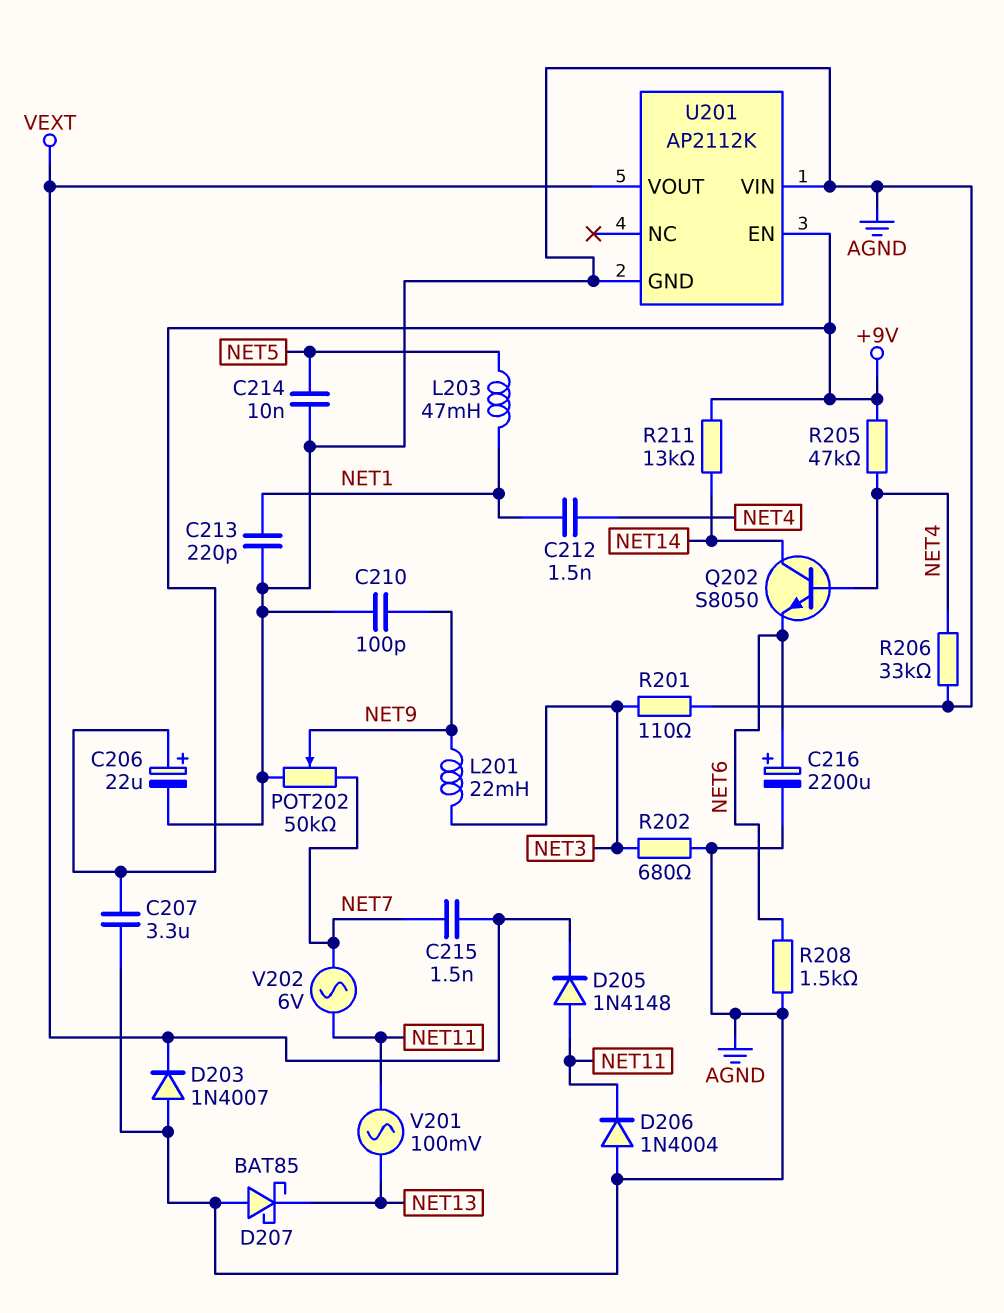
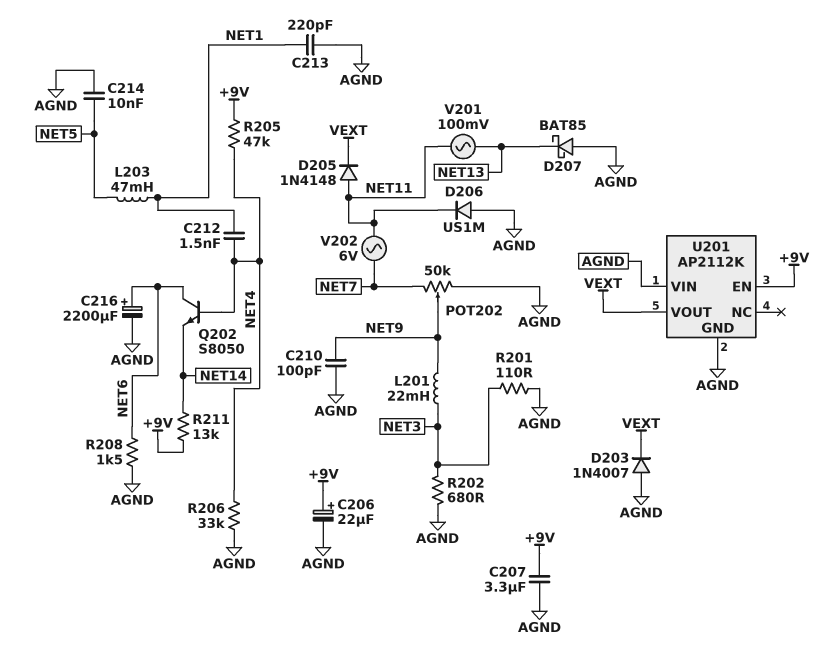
C215: 1.5nF (NET7, VEXT) -> none
D206: diode 1N4004 (A AGND, K NET11) -> diode US1M (A AGND, K NET11)
Q202: NPN S8050 (B NET4, C NET14, E NET6) -> NPN S8050 (B NET4, C NET6, E NET14)

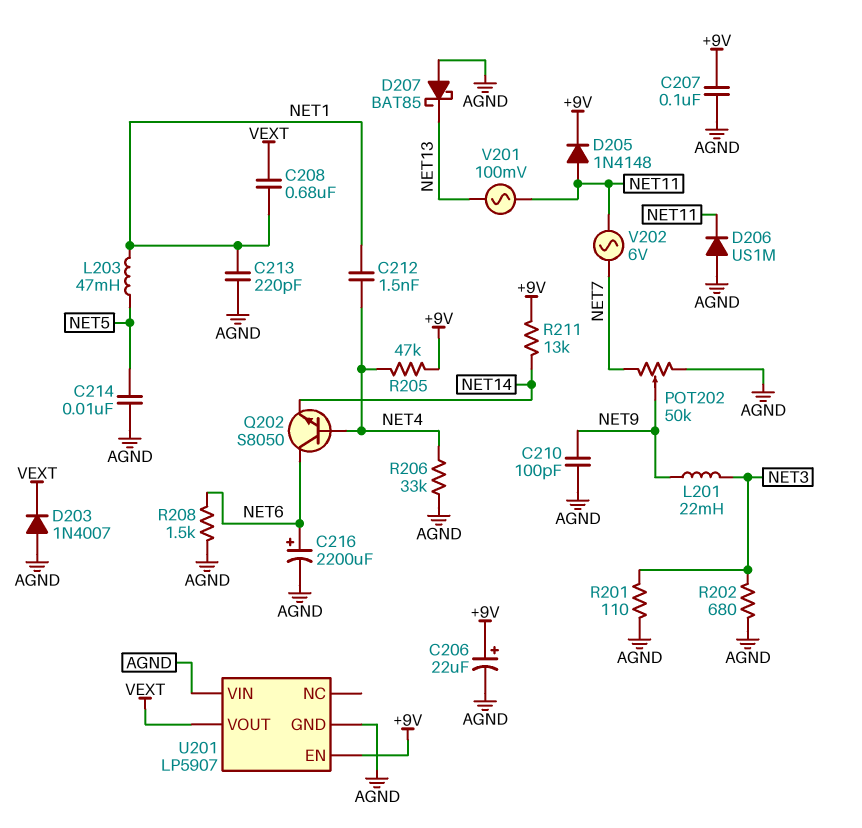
C207: 3.3uF (+9V, AGND) -> 100nF (+9V, AGND)
C208: none -> 680nF (NET1, VEXT)
D205: diode 1N4148 (A NET11, K VEXT) -> diode 1N4148 (A NET11, K +9V)
U201: AP2112K -> LP5907

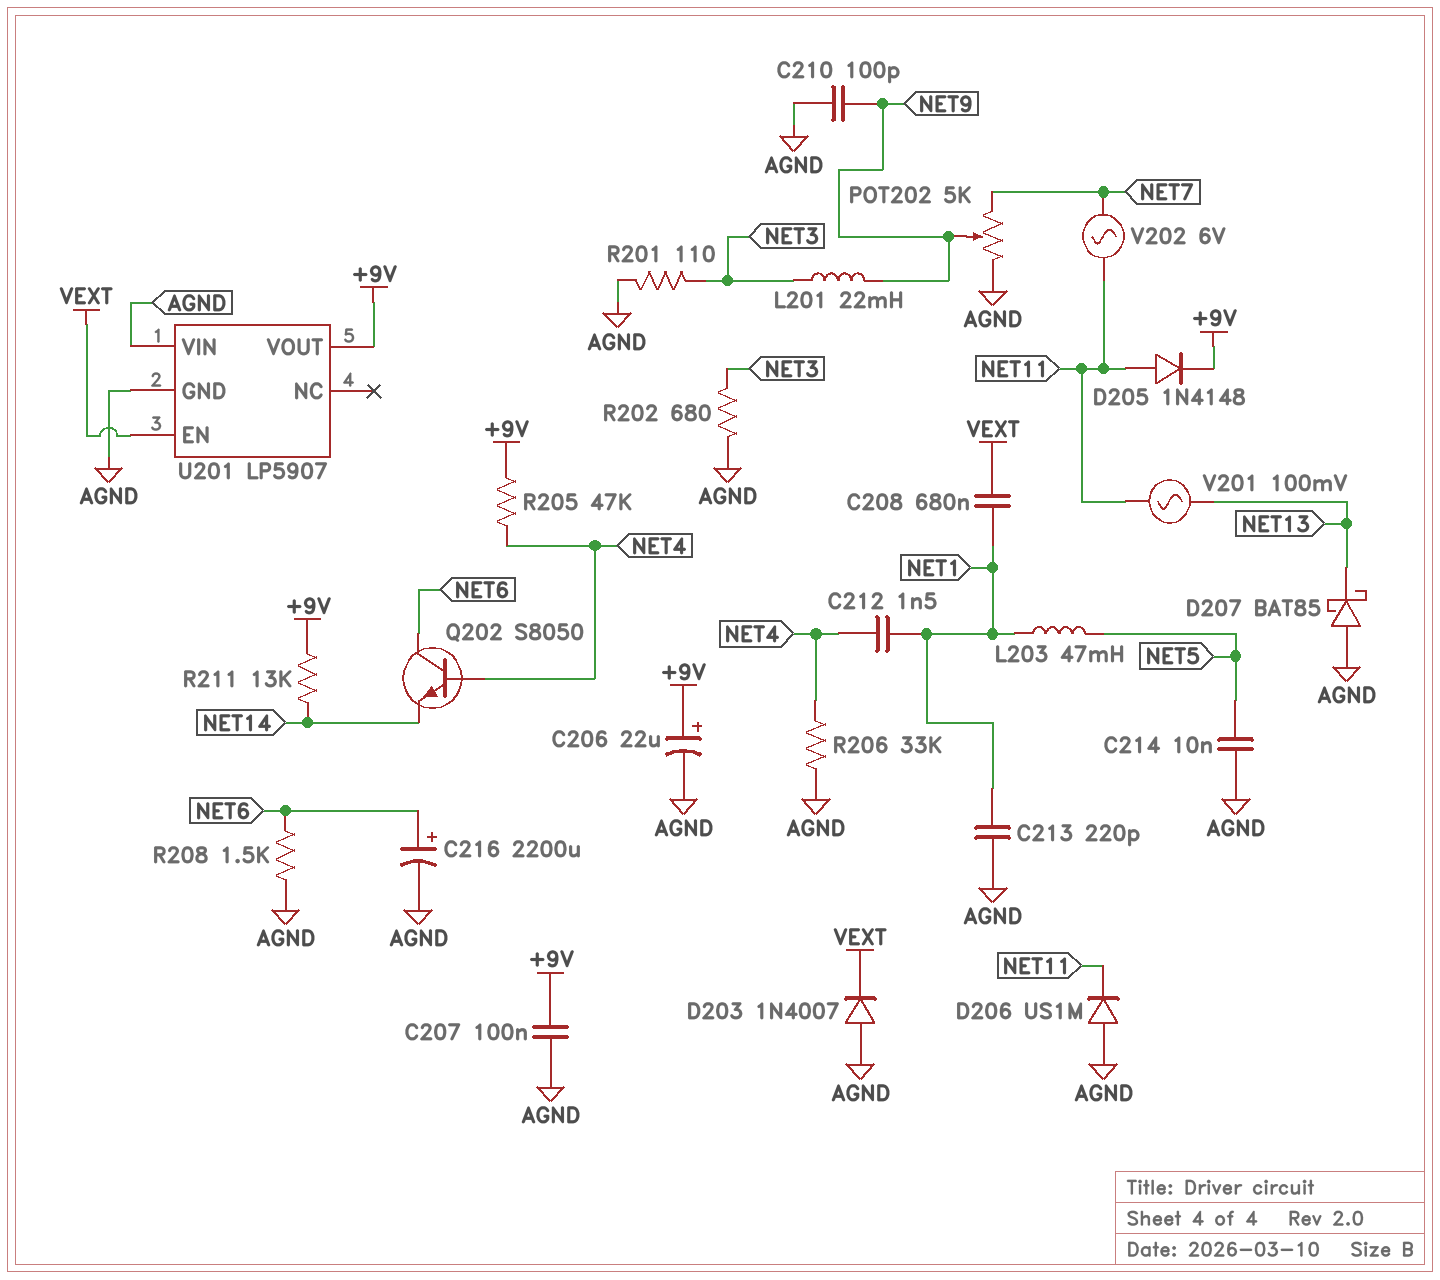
POT202: 50k (AGND, NET7, wiper NET9) -> 5k (AGND, NET7, wiper NET9)
U201 pin EN: +9V -> VEXT
U201 pin VOUT: VEXT -> +9V

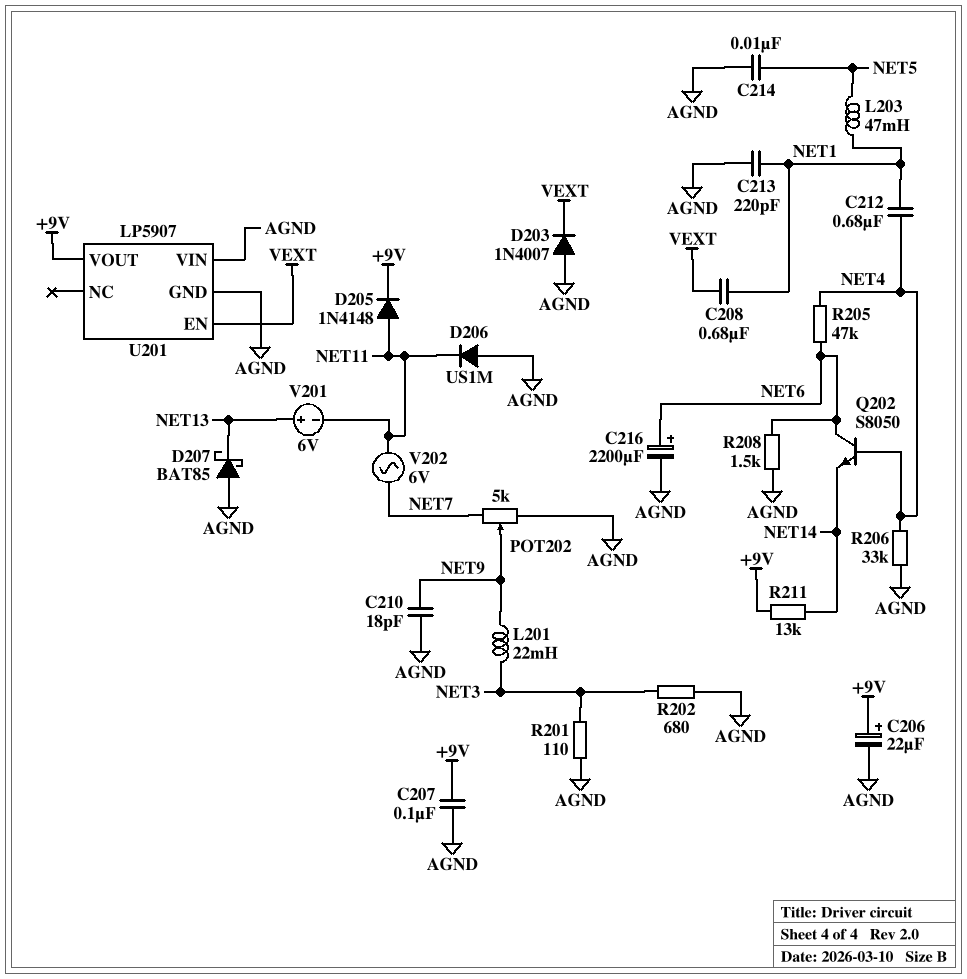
C210: 100pF (AGND, NET9) -> 18pF (AGND, NET9)
C212: 1.5nF (NET1, NET4) -> 680nF (NET1, NET4)
R205: 47k (+9V, NET4) -> 47k (NET4, NET6)
V201: AC 100mV (NET11, NET13) -> 6V (plus NET13, minus NET11)

